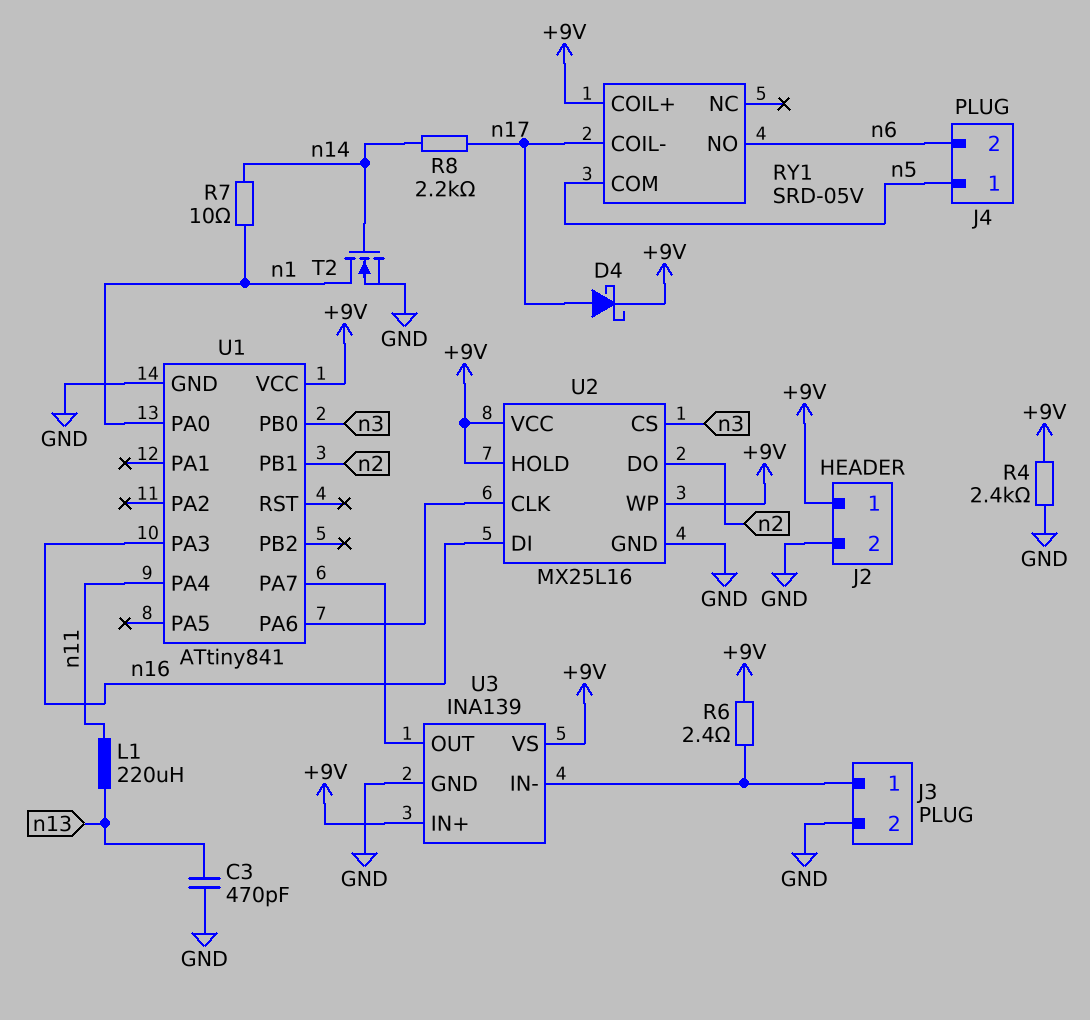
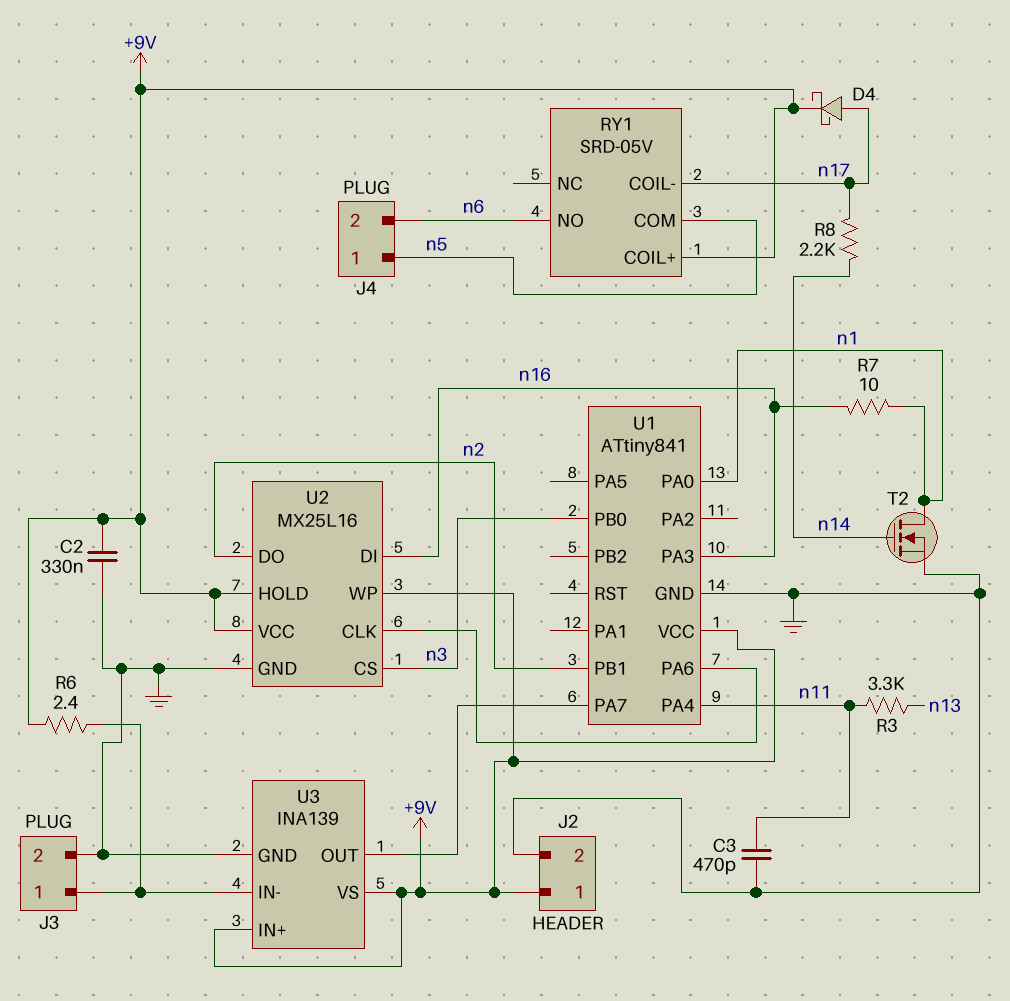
C2: none -> 330nF (+9V, GND)
C3: 470pF (GND, n13) -> 470pF (GND, n11)
L1: 220uH (n11, n13) -> none
R3: none -> 3.3k (n11, n13)
R4: 2.4k (+9V, GND) -> none
R7: 10 (n1, n14) -> 10 (n1, n16)

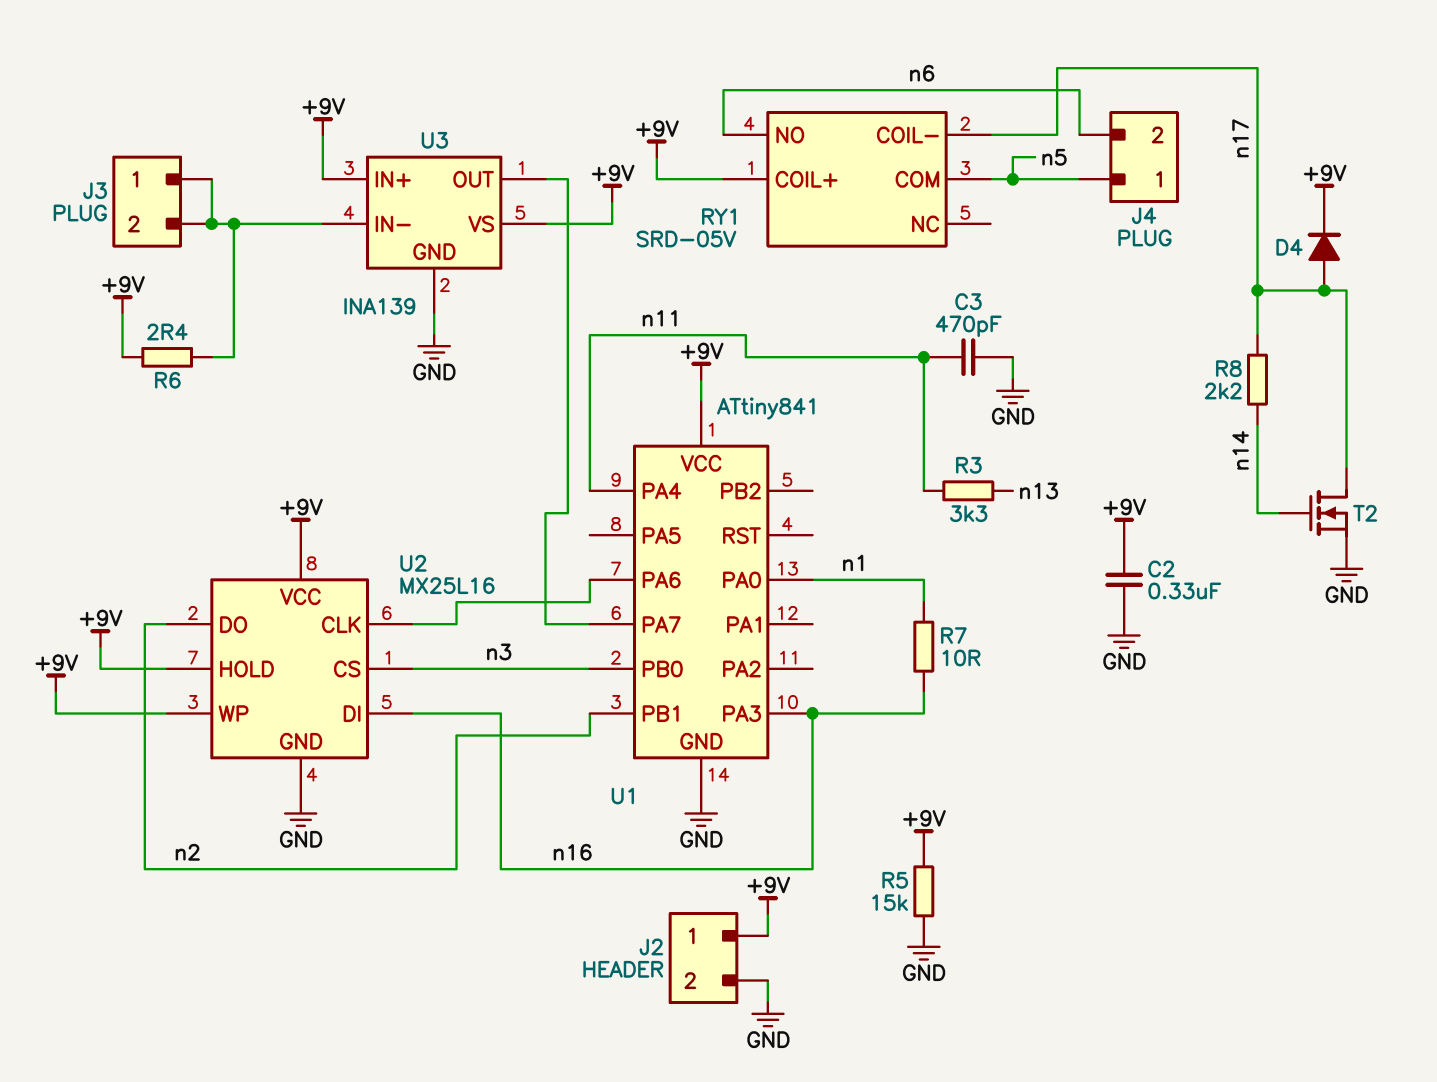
D4: schottky (A n17, K +9V) -> diode (A n17, K +9V)
J3 pin 2: GND -> J3/1
R5: none -> 15k (+9V, GND)
T2: NMOS (G n14, D n1, S GND) -> NMOS (G n14, D n17, S GND)

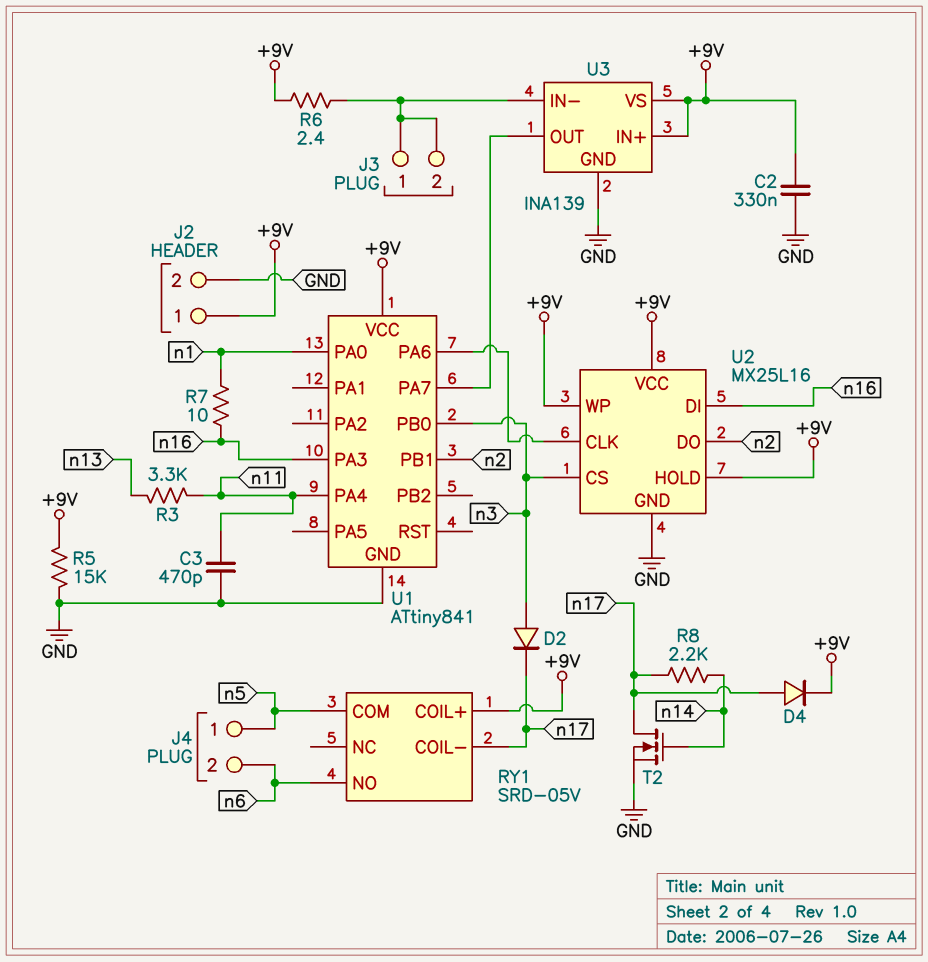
D2: none -> diode (A n3, K n17)

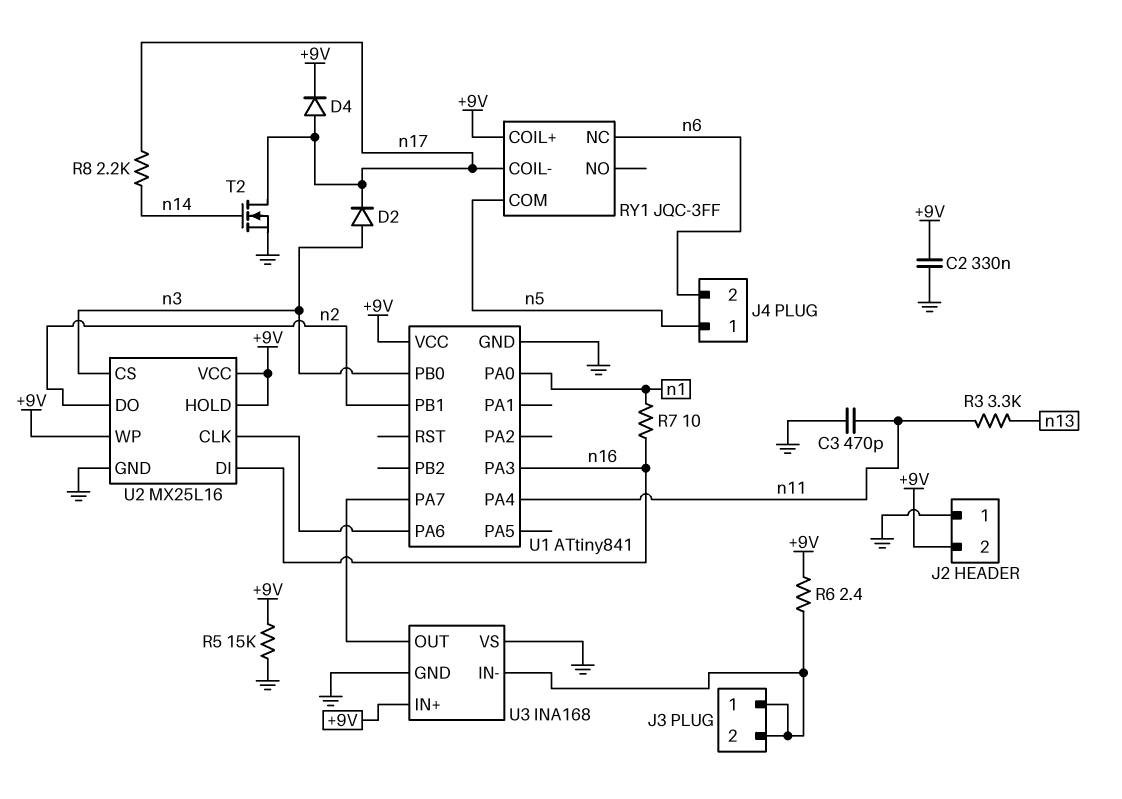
J2 pin 1: +9V -> GND
J2 pin 2: GND -> +9V
RY1: SRD-05V -> JQC-3FF
RY1 pin NC: none -> n6
RY1 pin NO: n6 -> none
U3: INA139 -> INA168
U3 pin VS: +9V -> GND

